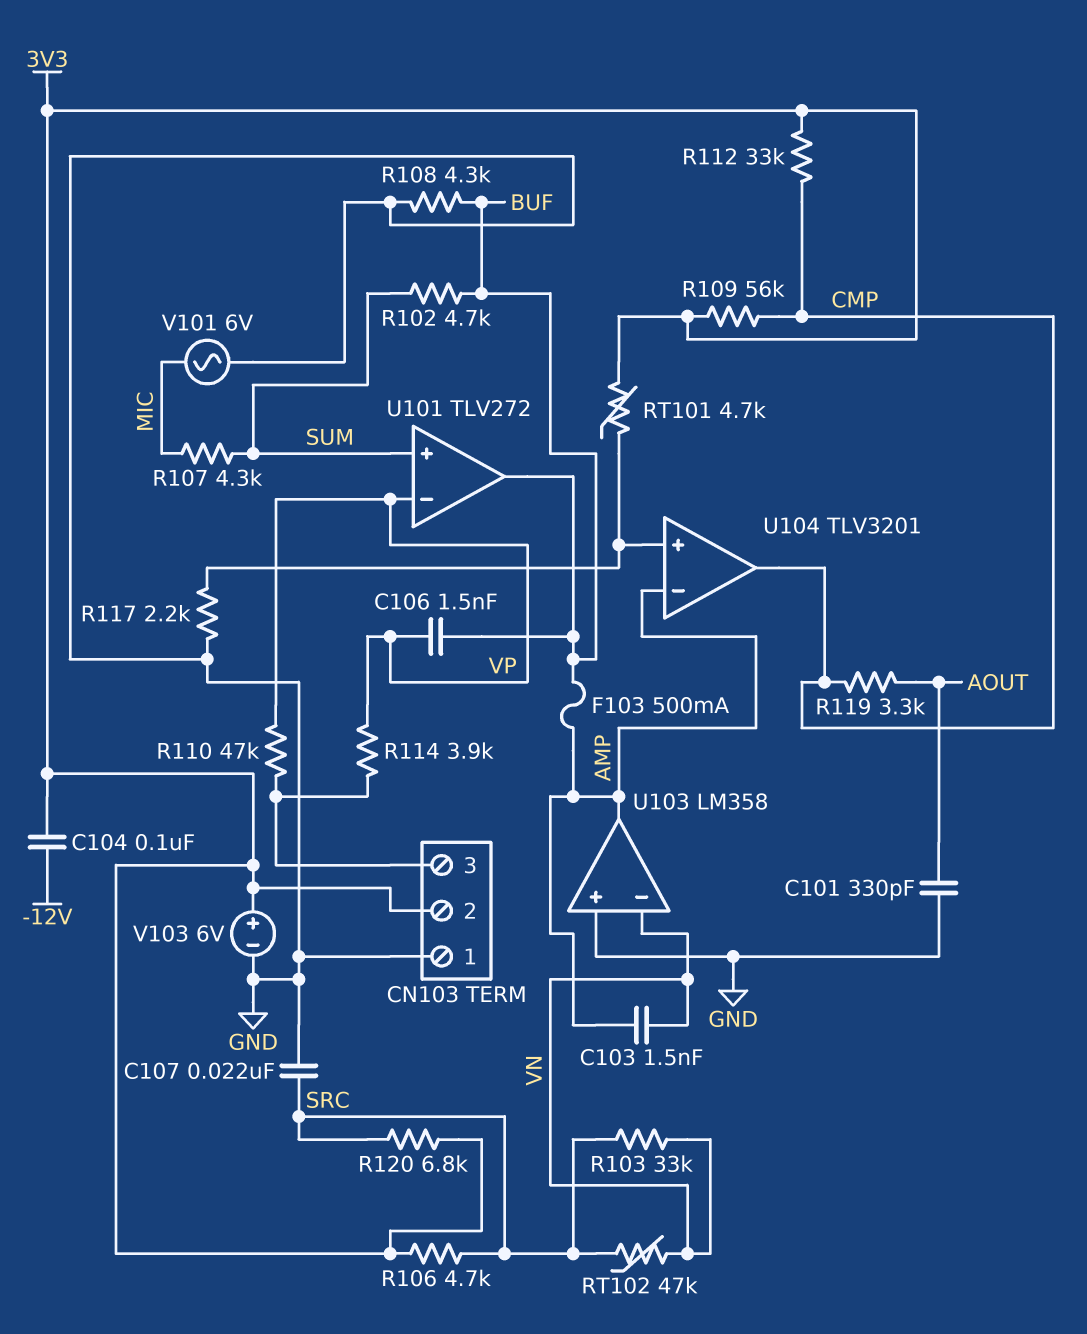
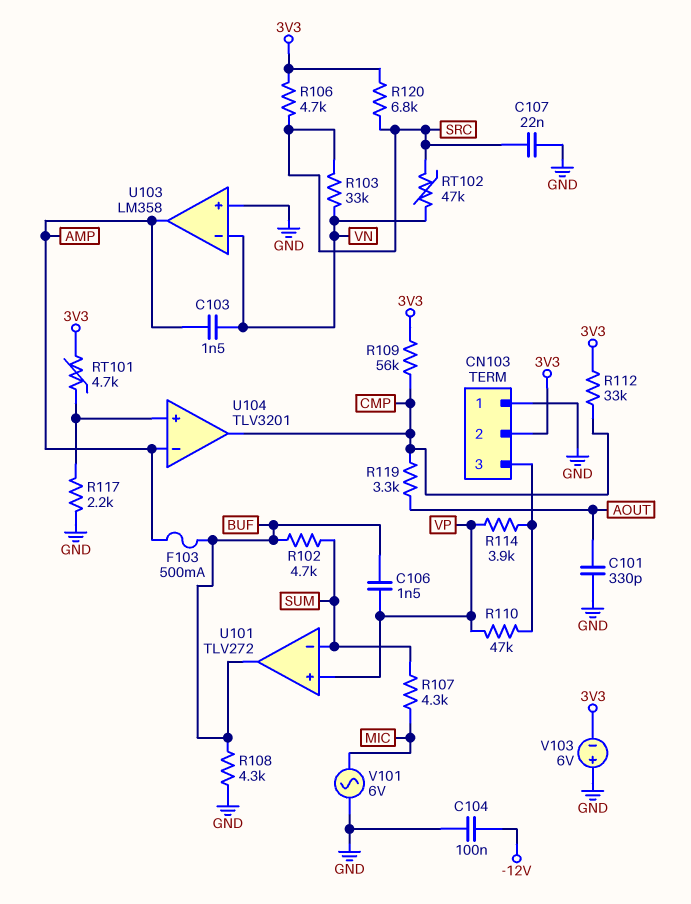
C104: 100nF (-12V, 3V3) -> 100nF (-12V, GND)
U101 pin in+: SUM -> VP
U101 pin in-: VP -> SUM
V103: 6V (plus 3V3, minus GND) -> 6V (plus GND, minus 3V3)

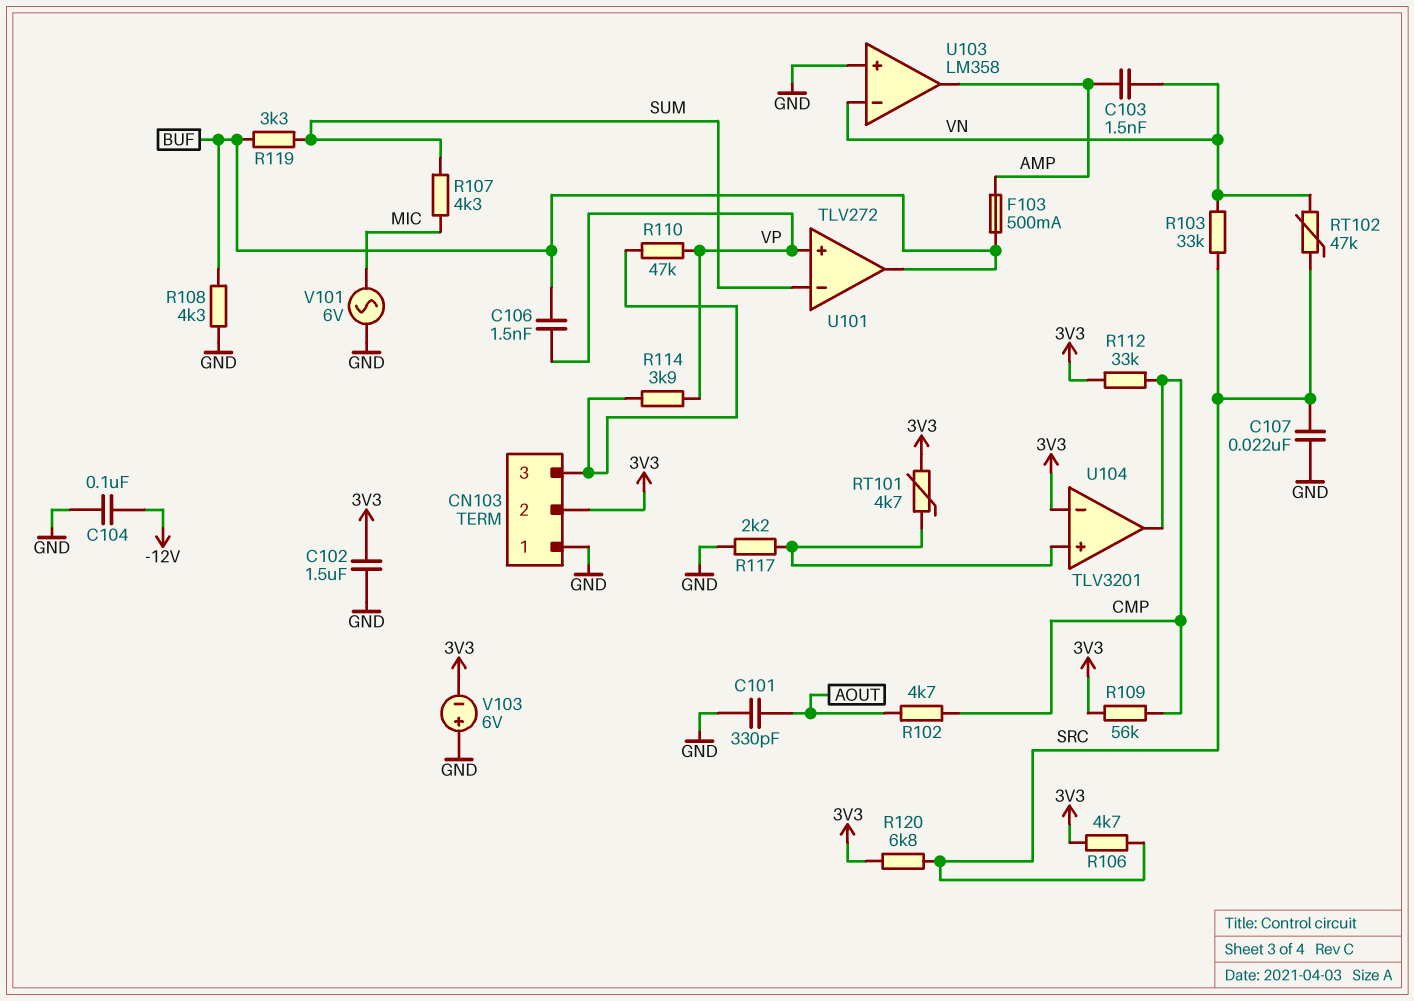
C102: none -> 1.5uF (3V3, GND)
R102: 4.7k (BUF, SUM) -> 4.7k (AOUT, CMP)
R119: 3.3k (AOUT, CMP) -> 3.3k (BUF, SUM)
U104 pin in-: AMP -> 3V3

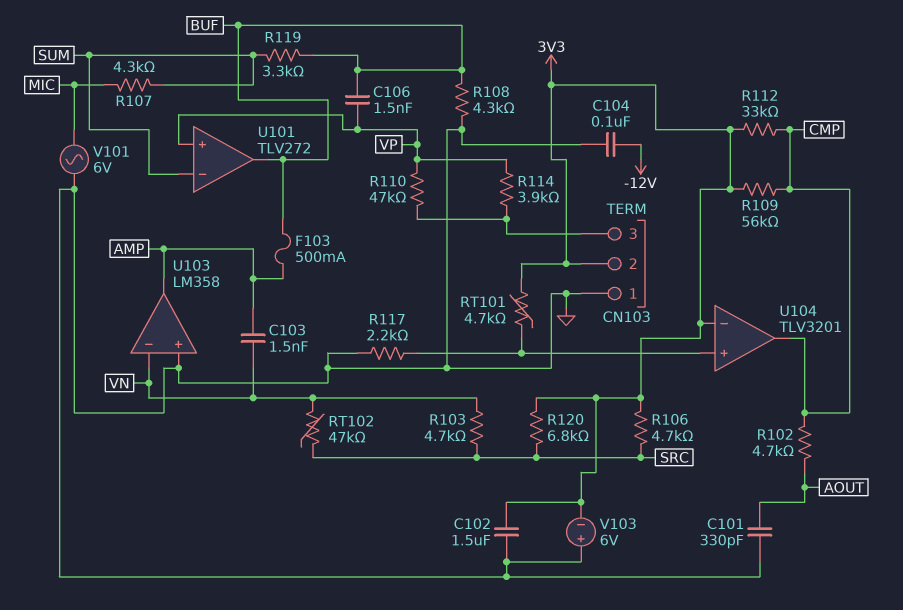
C107: 22nF (GND, SRC) -> none
R103: 33k (SRC, VN) -> 4.7k (SRC, VN)

